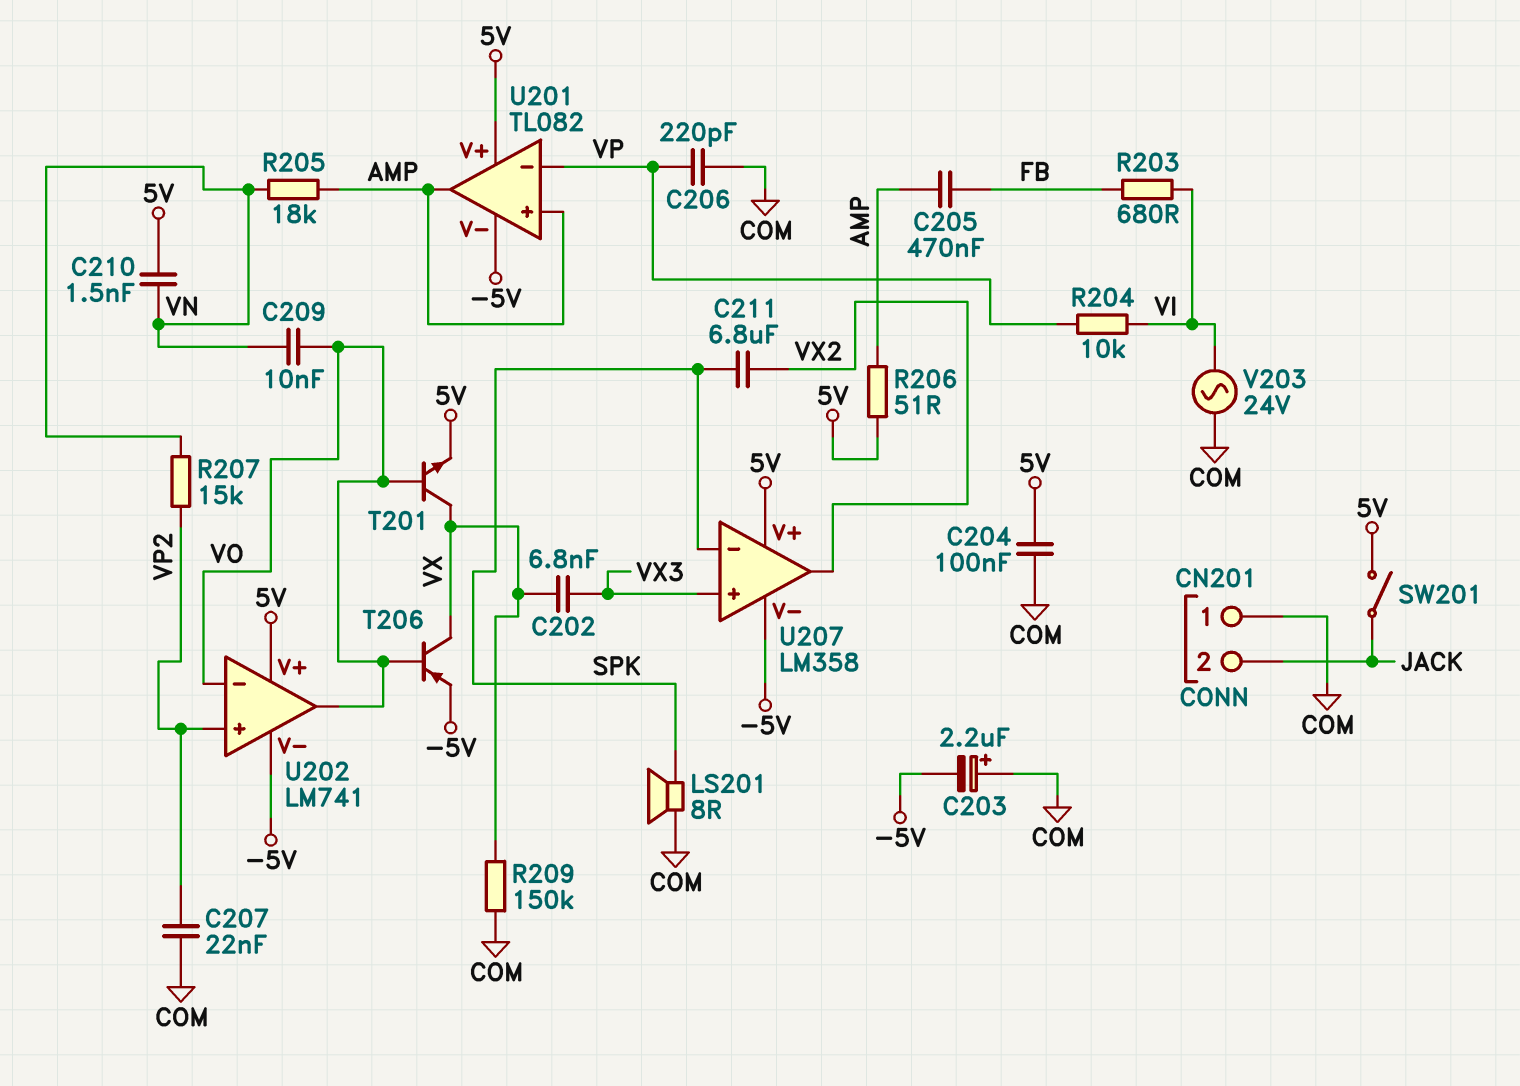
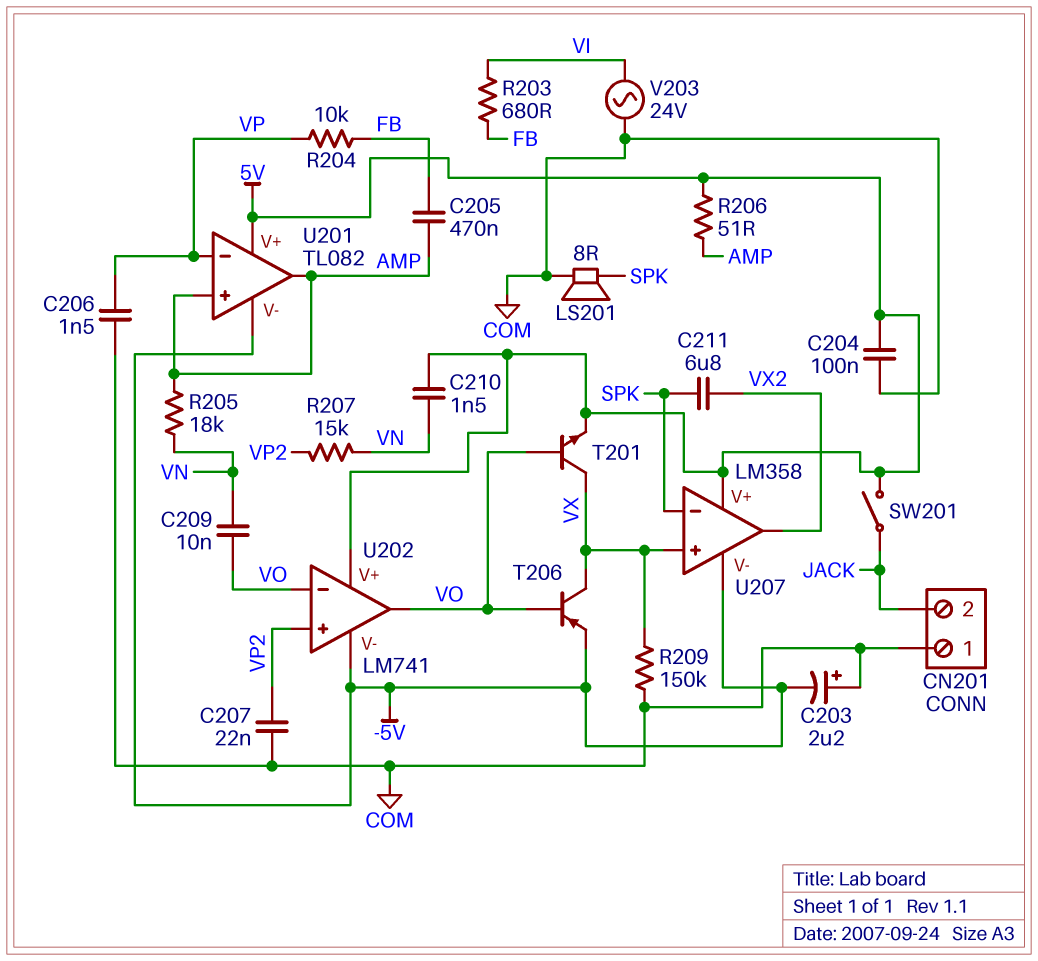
C202: 6.8nF (VX, VX3) -> none
C206: 220pF (COM, VP) -> 1.5nF (COM, VP)
R204: 10k (VI, VP) -> 10k (FB, VP)
U207 pin in+: VX3 -> VX

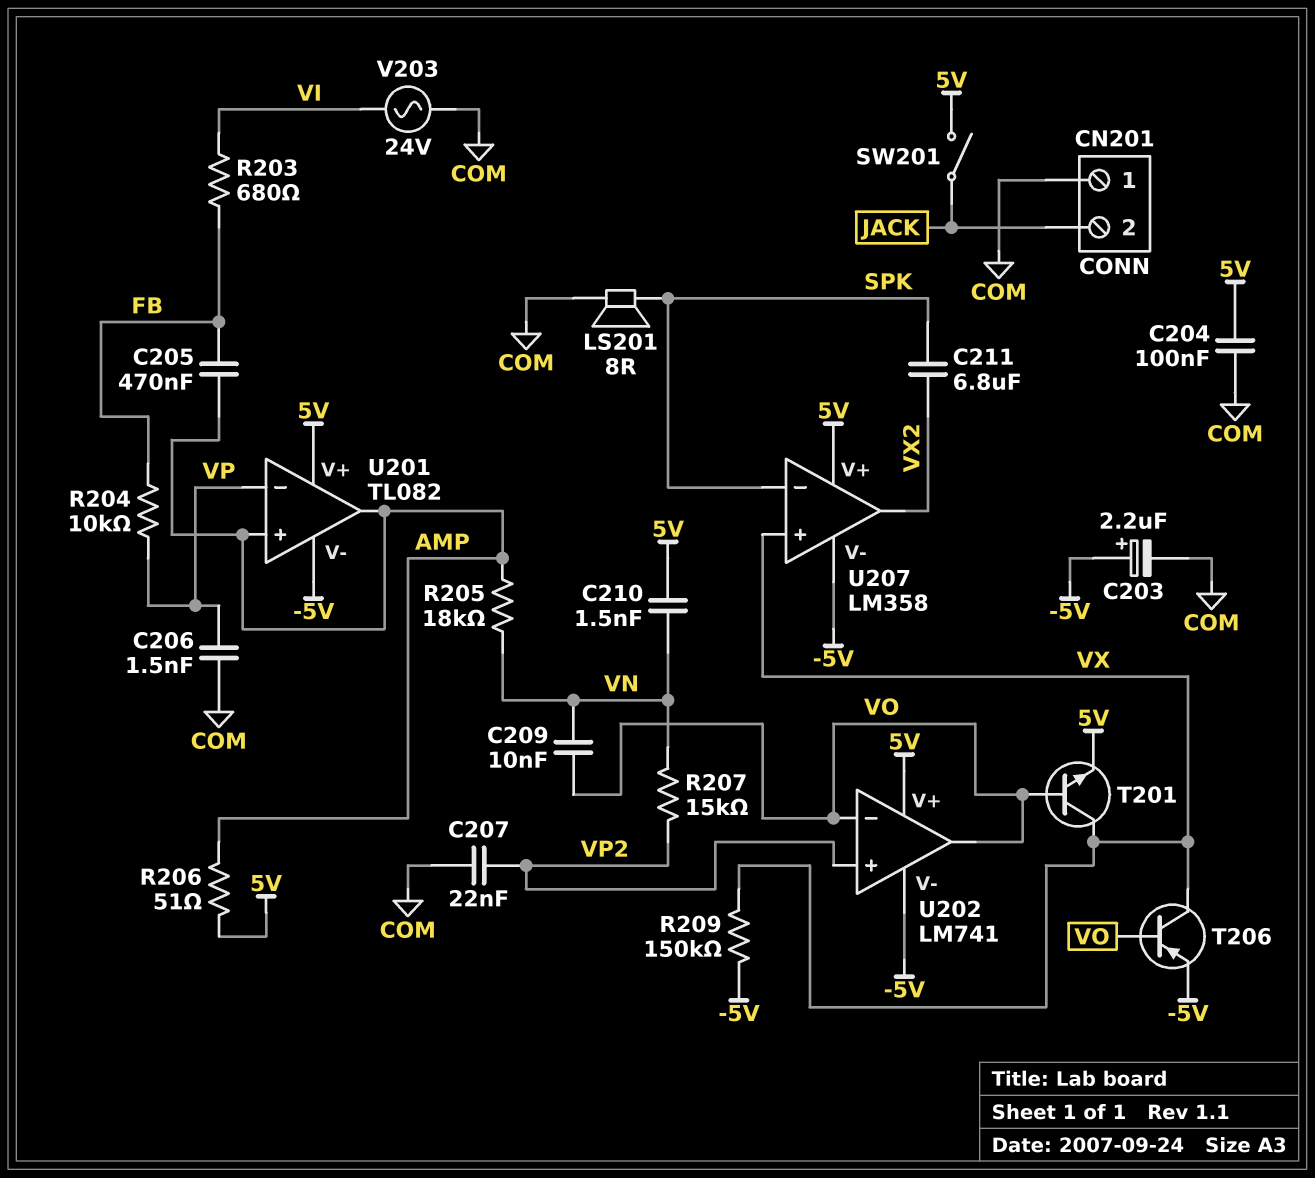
C203: 2.2uF (plus COM, minus -5V) -> 2.2uF (plus -5V, minus COM)
R209: 150k (COM, VX) -> 150k (-5V, VX)

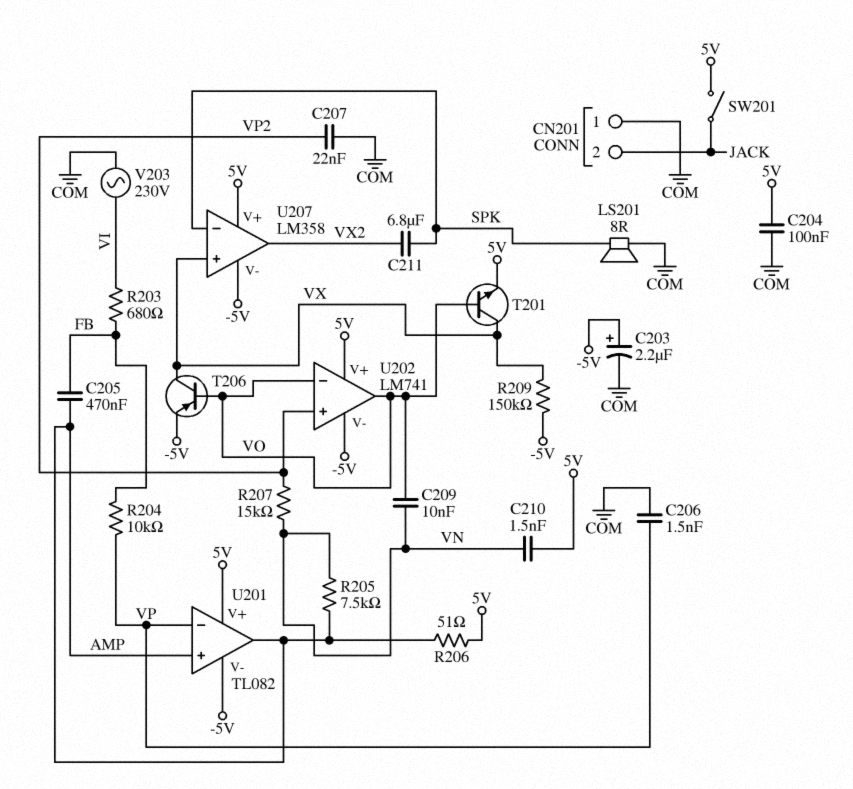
R205: 18k (AMP, VN) -> 7.5k (AMP, VN)
V203: AC 24V (COM, VI) -> AC 230V (COM, VI)

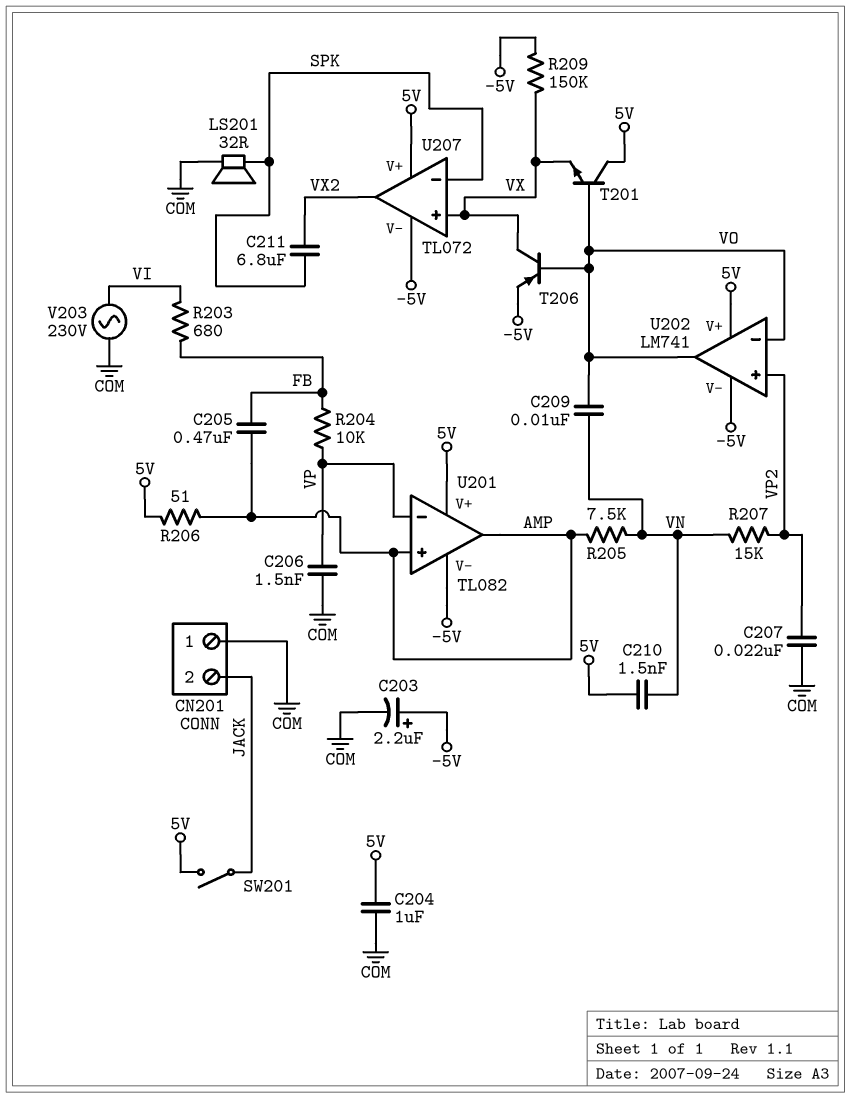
C204: 100nF (5V, COM) -> 1uF (5V, COM)
LS201: speaker 8R (COM, SPK) -> speaker 32R (COM, SPK)
T201: NPN (B VO, C VX, E 5V) -> NPN (B VO, C 5V, E VX)
U207: LM358 -> TL072

